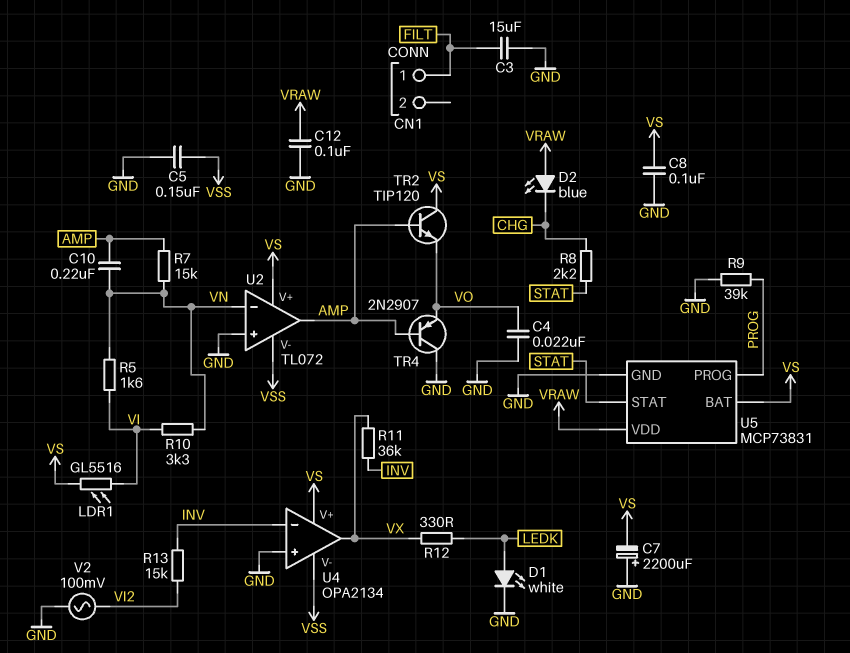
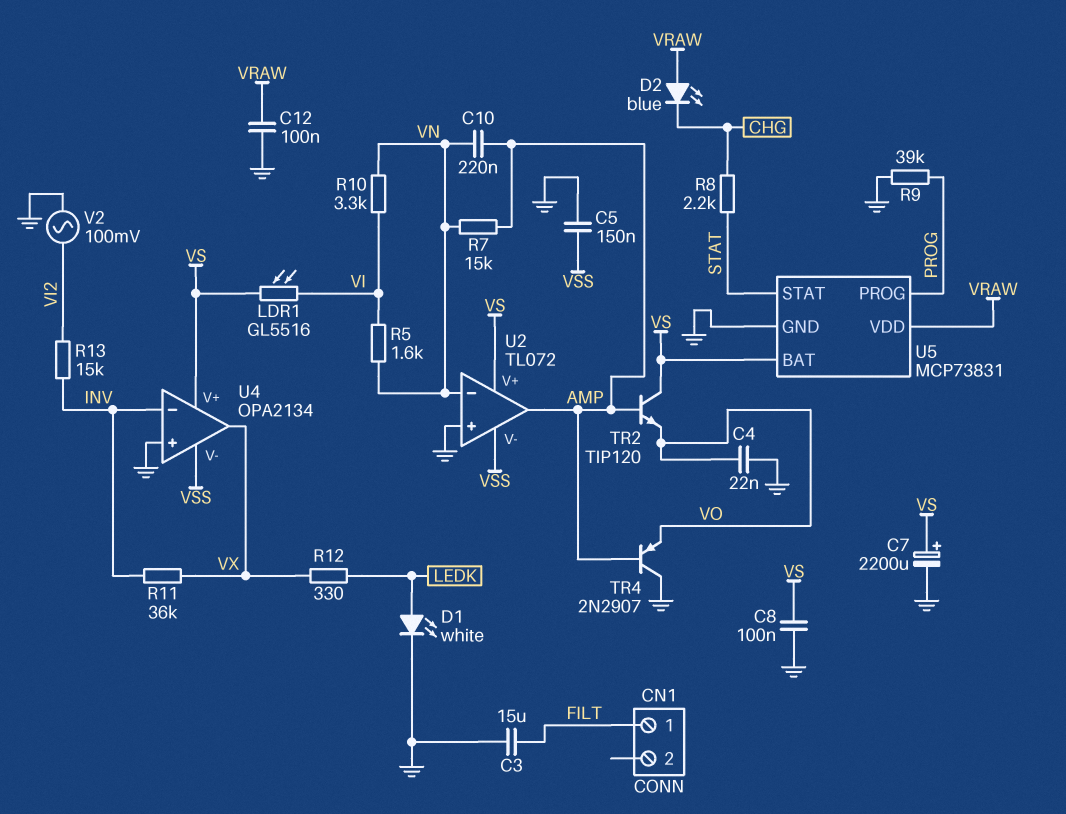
C7: 2200uF (plus GND, minus VS) -> 2200uF (plus VS, minus GND)

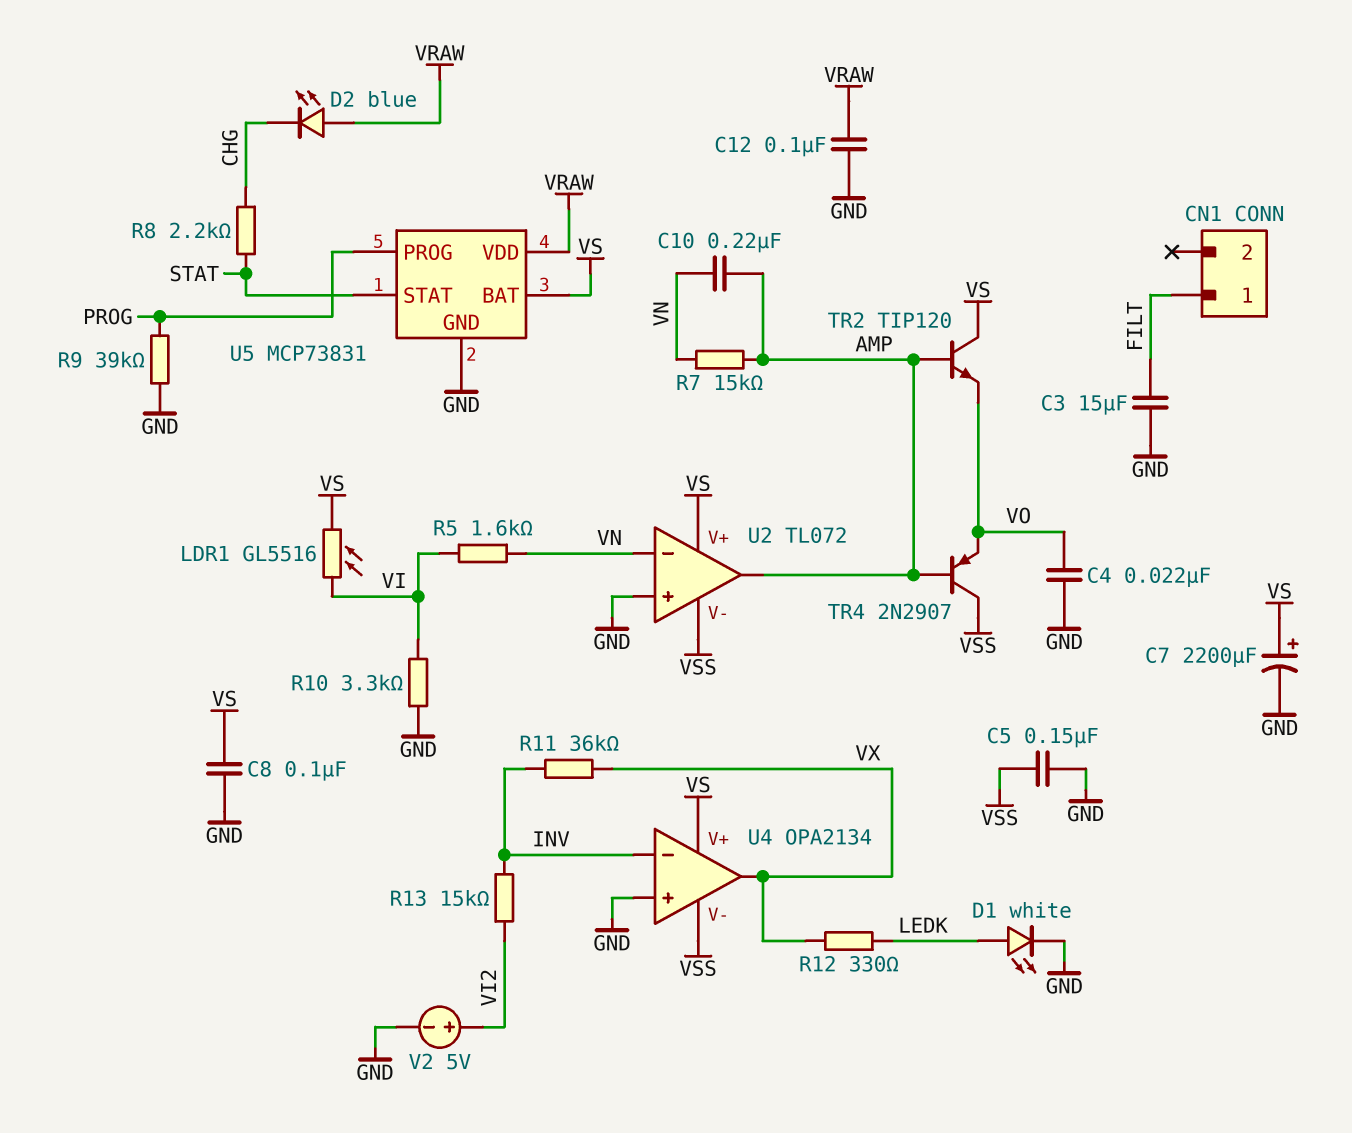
R10: 3.3k (VI, VN) -> 3.3k (GND, VI)
TR4: PNP 2N2907 (B AMP, C GND, E VO) -> PNP 2N2907 (B AMP, C VSS, E VO)
V2: AC 100mV (GND, VI2) -> 5V (plus VI2, minus GND)

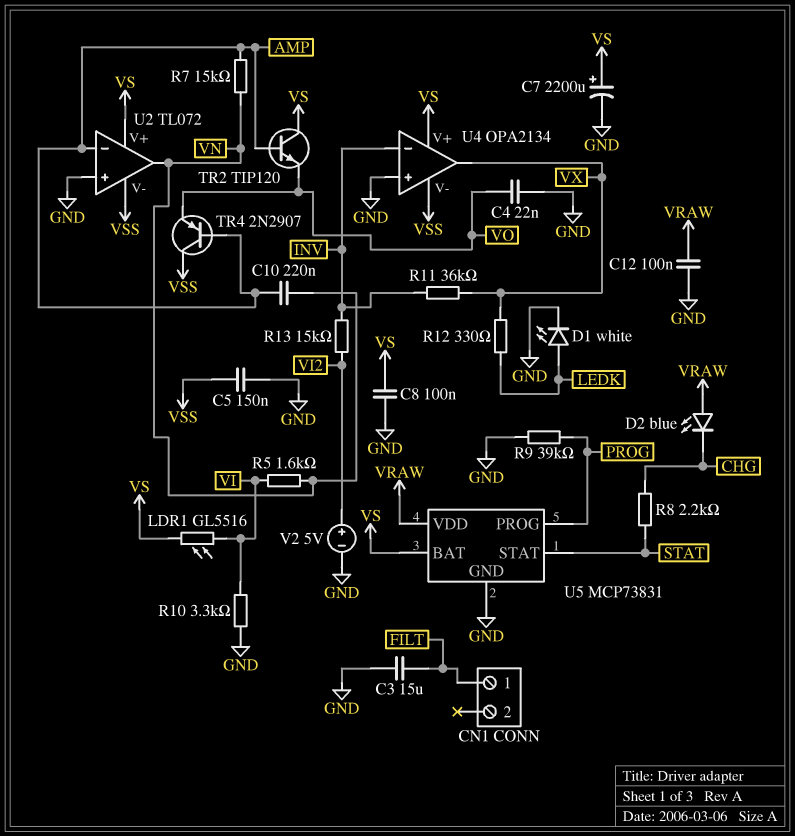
U2 pin in-: VN -> AMP
U2 pin out: AMP -> VN

